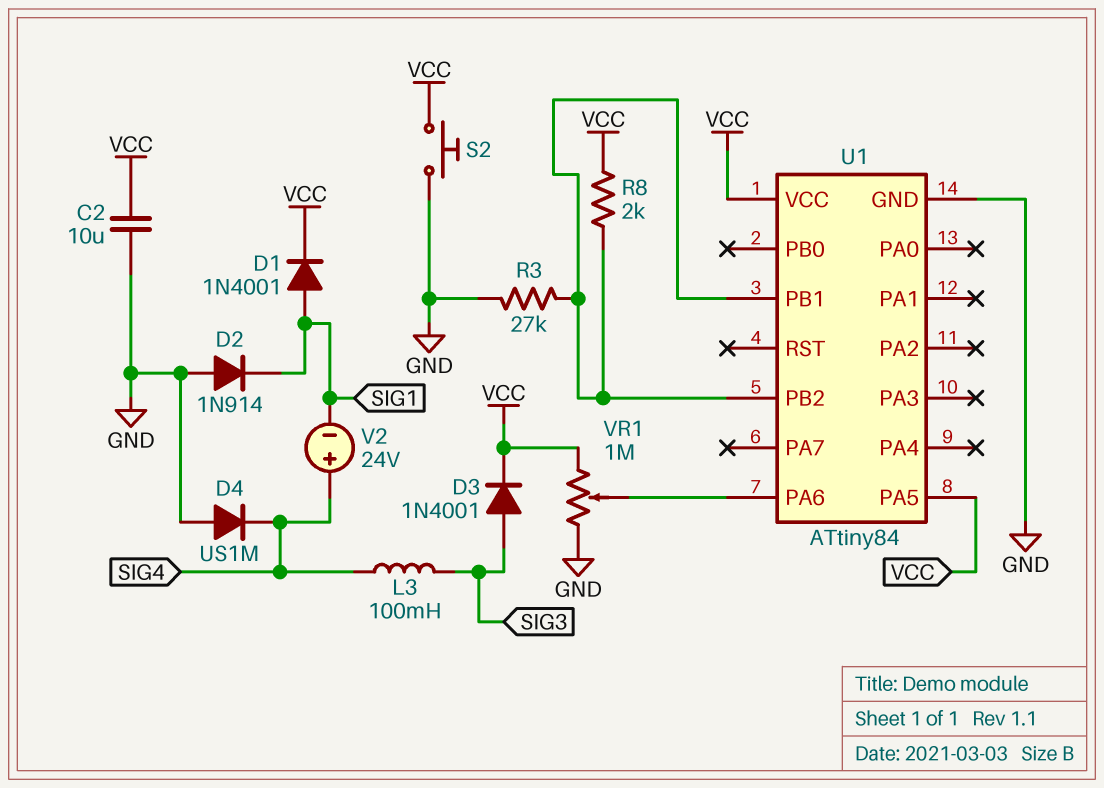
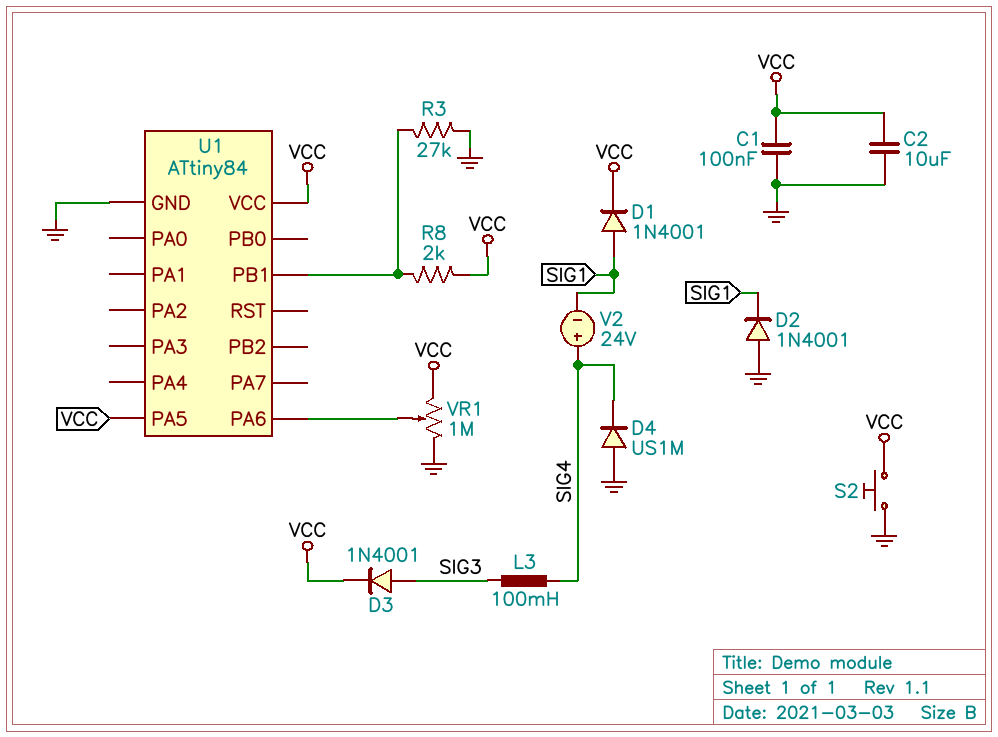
C1: none -> 100nF (GND, VCC)
D2: diode 1N914 (A GND, K SIG1) -> diode 1N4001 (A GND, K SIG1)
U1 pin PB2: U1/PB1 -> none

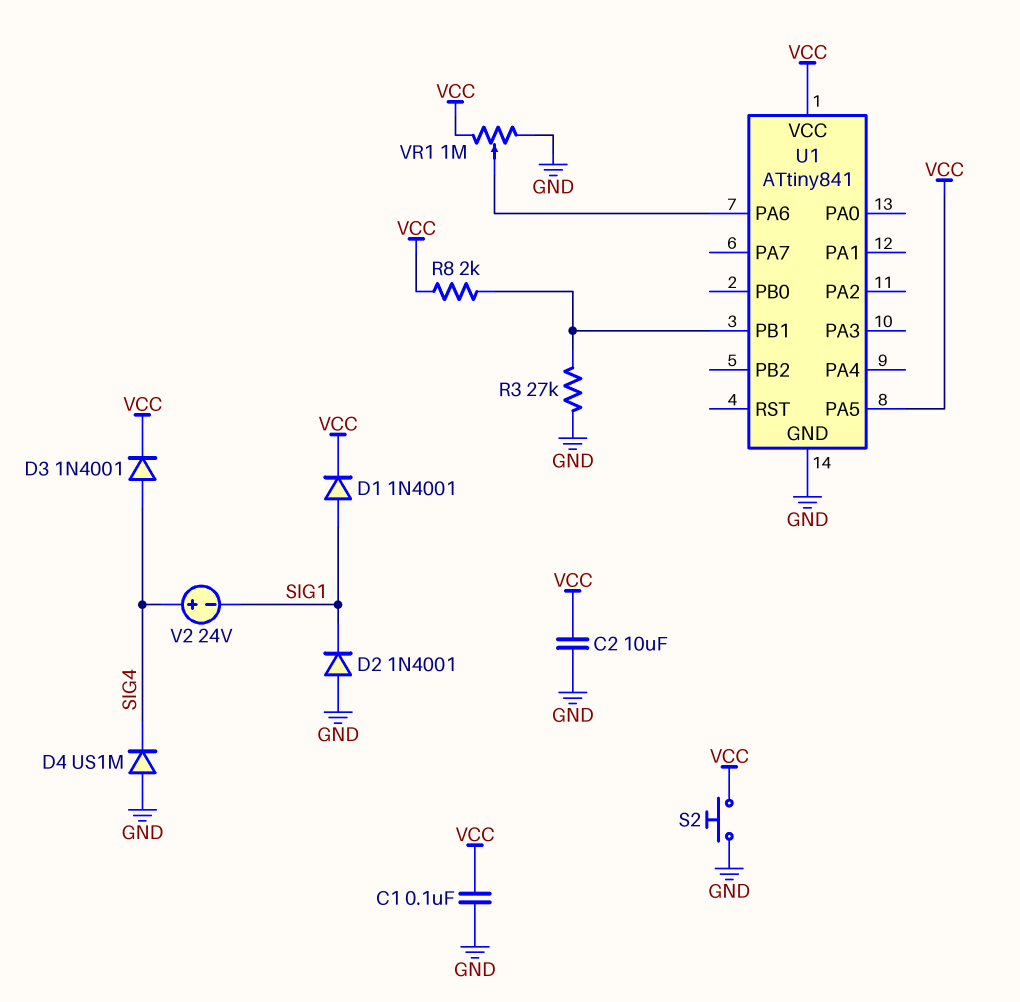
D3: diode 1N4001 (A SIG3, K VCC) -> diode 1N4001 (A SIG4, K VCC)
L3: 100mH (SIG3, SIG4) -> none
U1: ATtiny84 -> ATtiny841

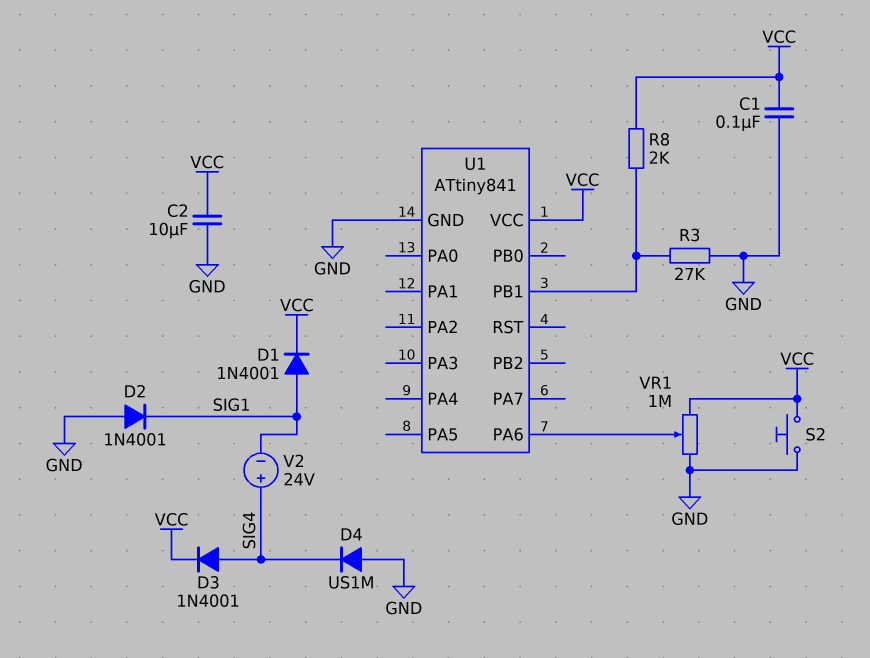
U1 pin PA5: VCC -> none

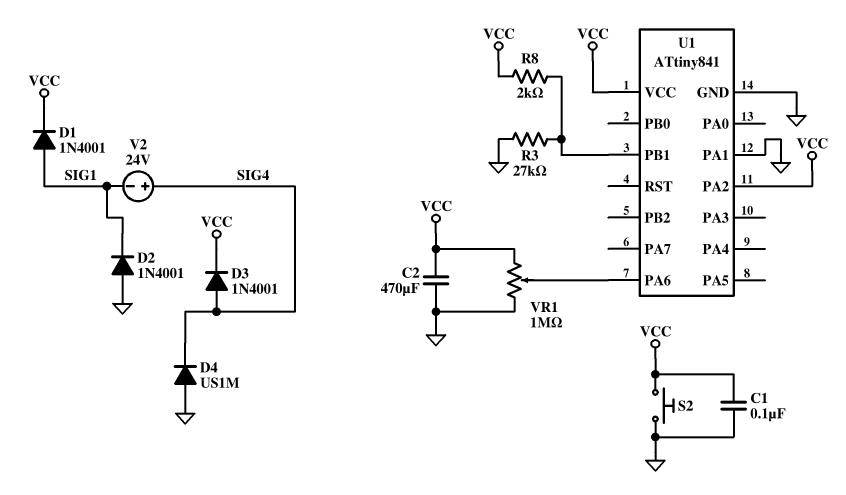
C2: 10uF (GND, VCC) -> 470uF (GND, VCC)
U1 pin PA1: none -> GND
U1 pin PA2: none -> VCC

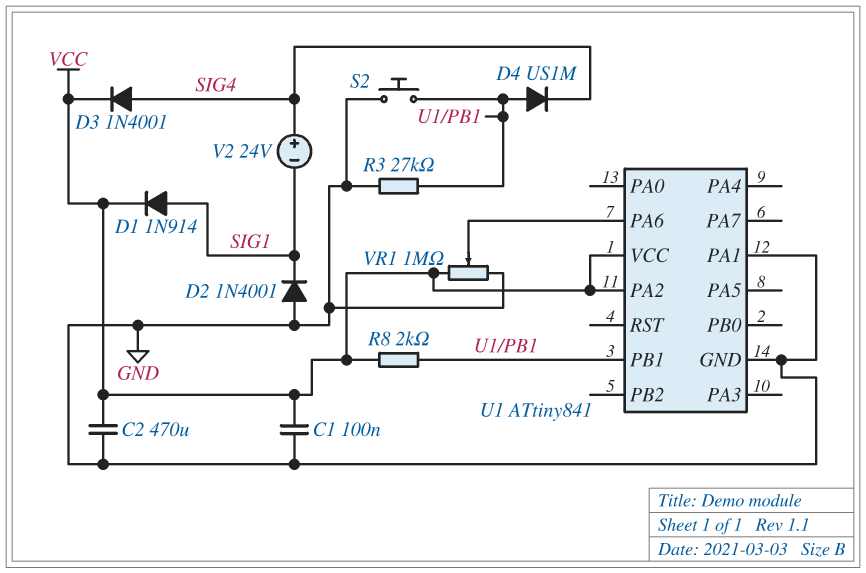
D1: diode 1N4001 (A SIG1, K VCC) -> diode 1N914 (A SIG1, K VCC)
D4: diode US1M (A GND, K SIG4) -> diode US1M (A U1/PB1, K SIG4)
S2: button (GND, VCC) -> button (GND, U1/PB1)

